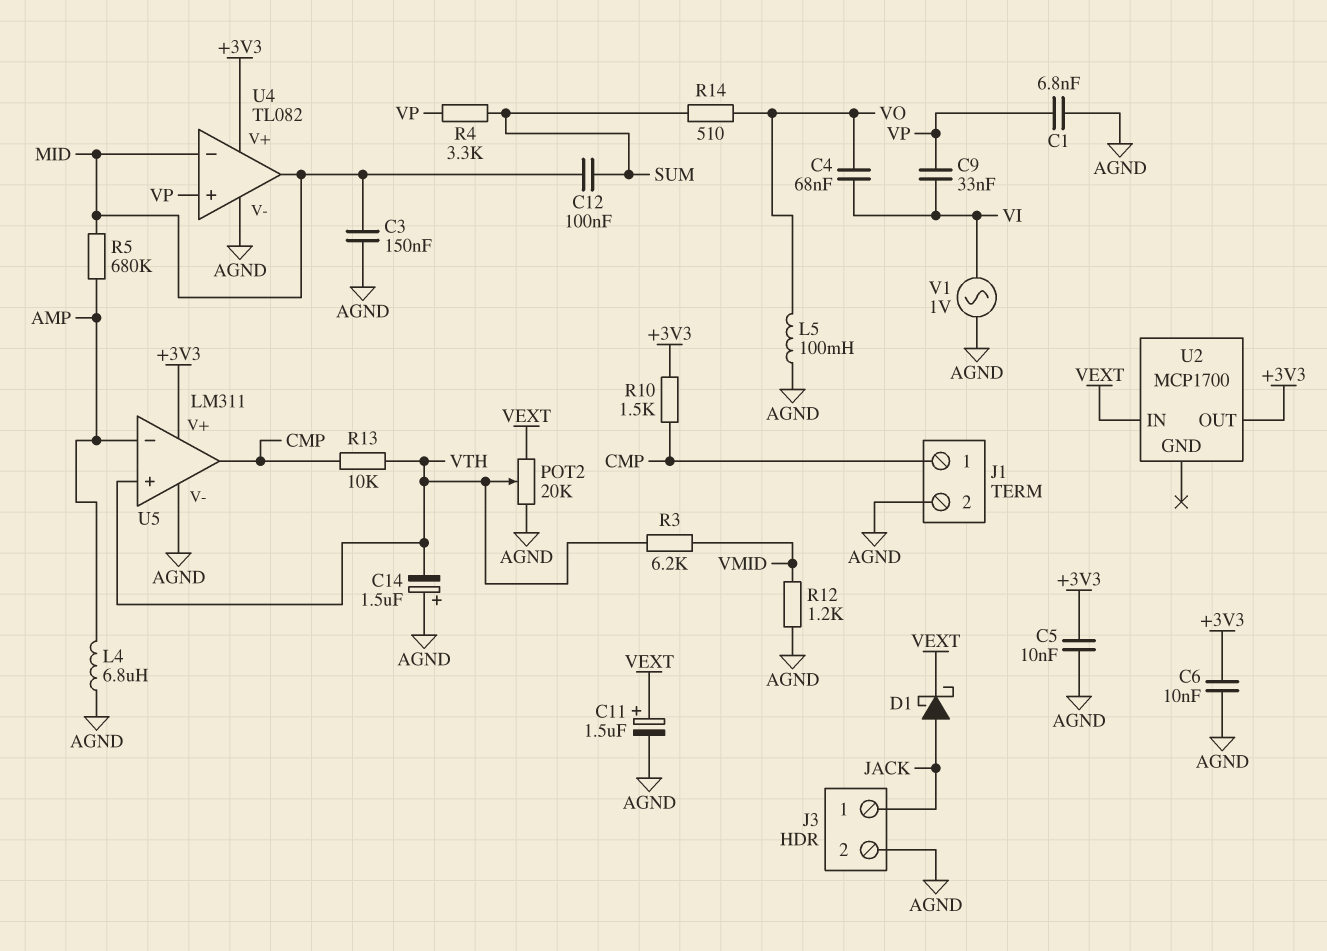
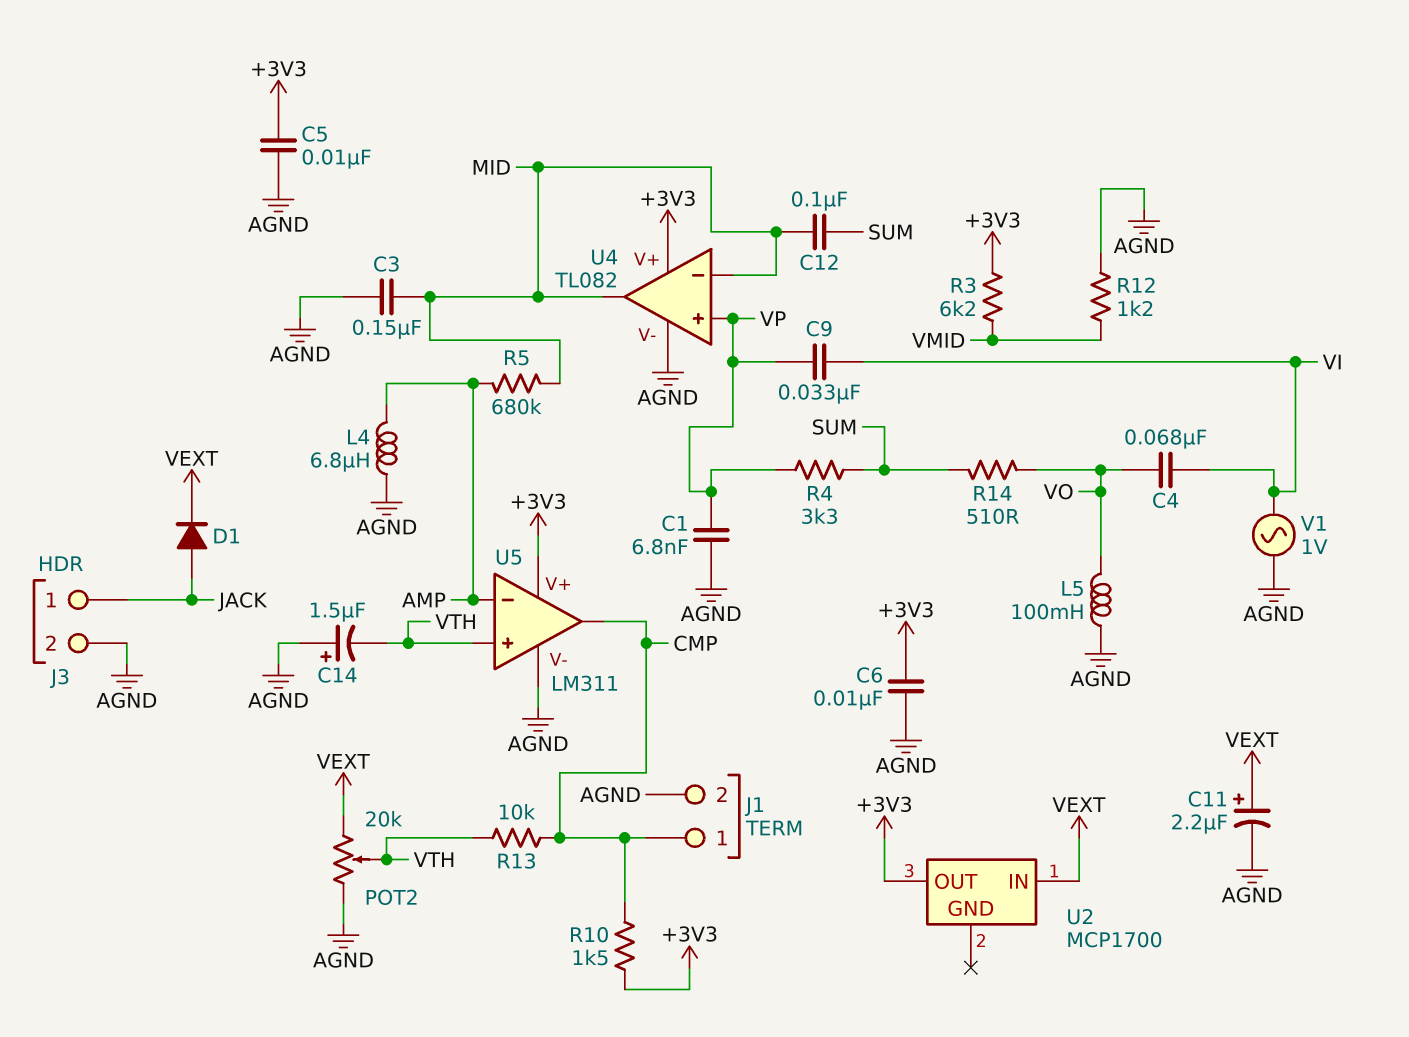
C11: 1.5uF (plus VEXT, minus AGND) -> 2.2uF (plus VEXT, minus AGND)
D1: schottky (A JACK, K VEXT) -> diode (A JACK, K VEXT)
R3: 6.2k (VMID, VTH) -> 6.2k (+3V3, VMID)

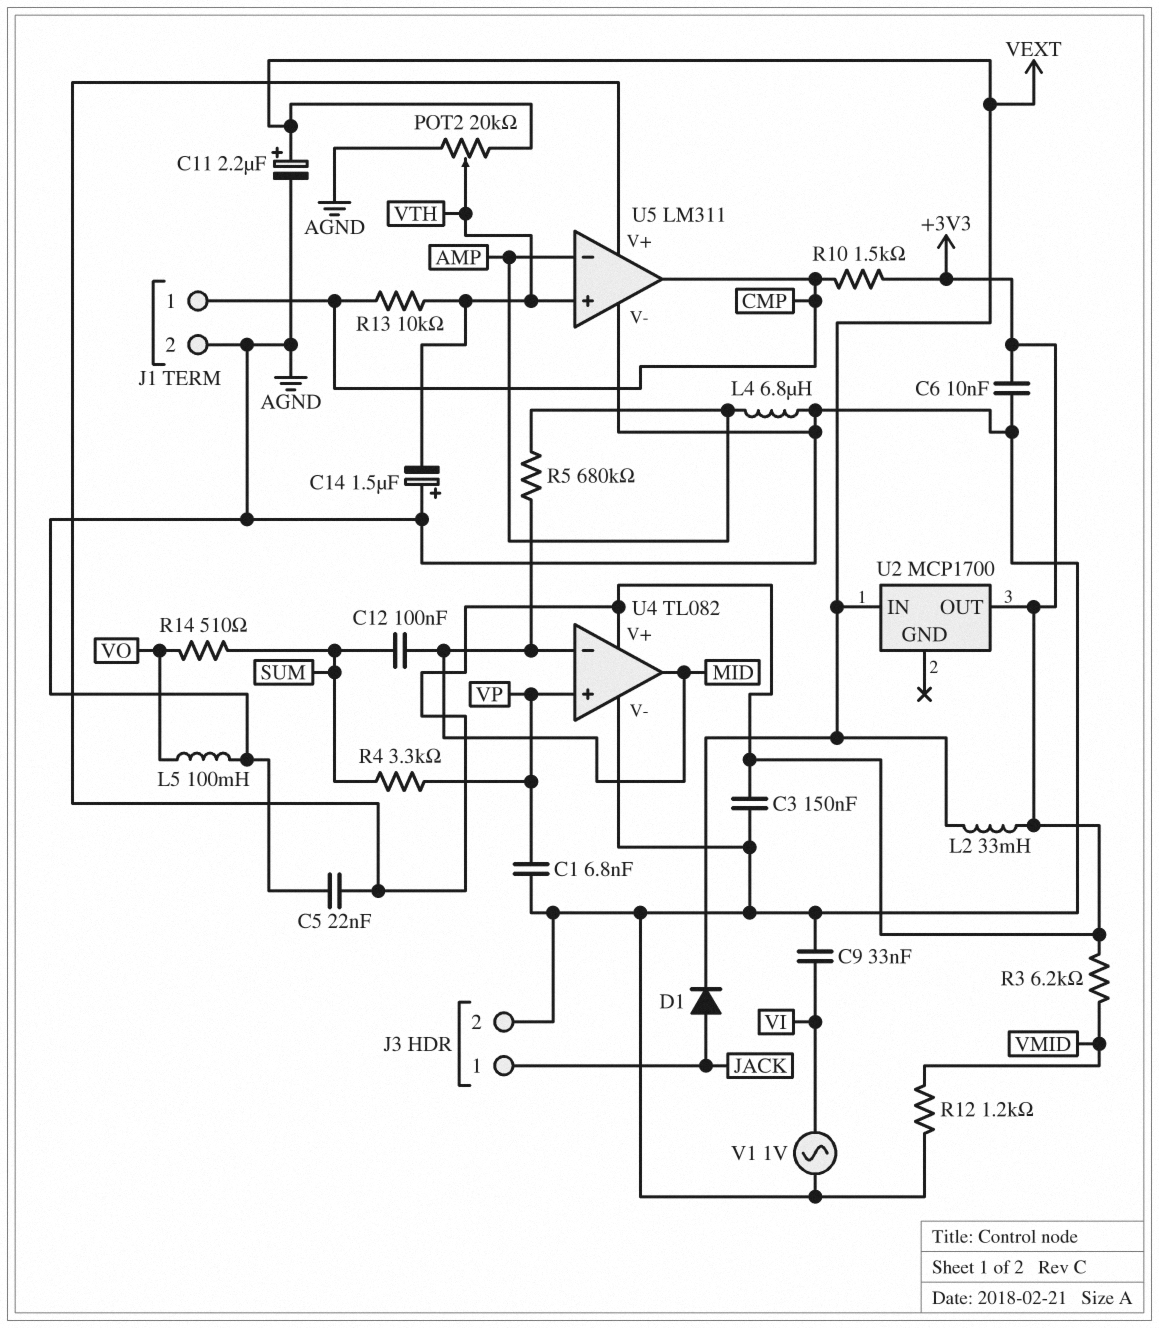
C3: 150nF (AGND, MID) -> 150nF (+3V3, AGND)
C4: 68nF (VI, VO) -> none
C5: 10nF (+3V3, AGND) -> 22nF (+3V3, AGND)
C9: 33nF (VI, VP) -> 33nF (AGND, VI)
L2: none -> 33mH (+3V3, VEXT)

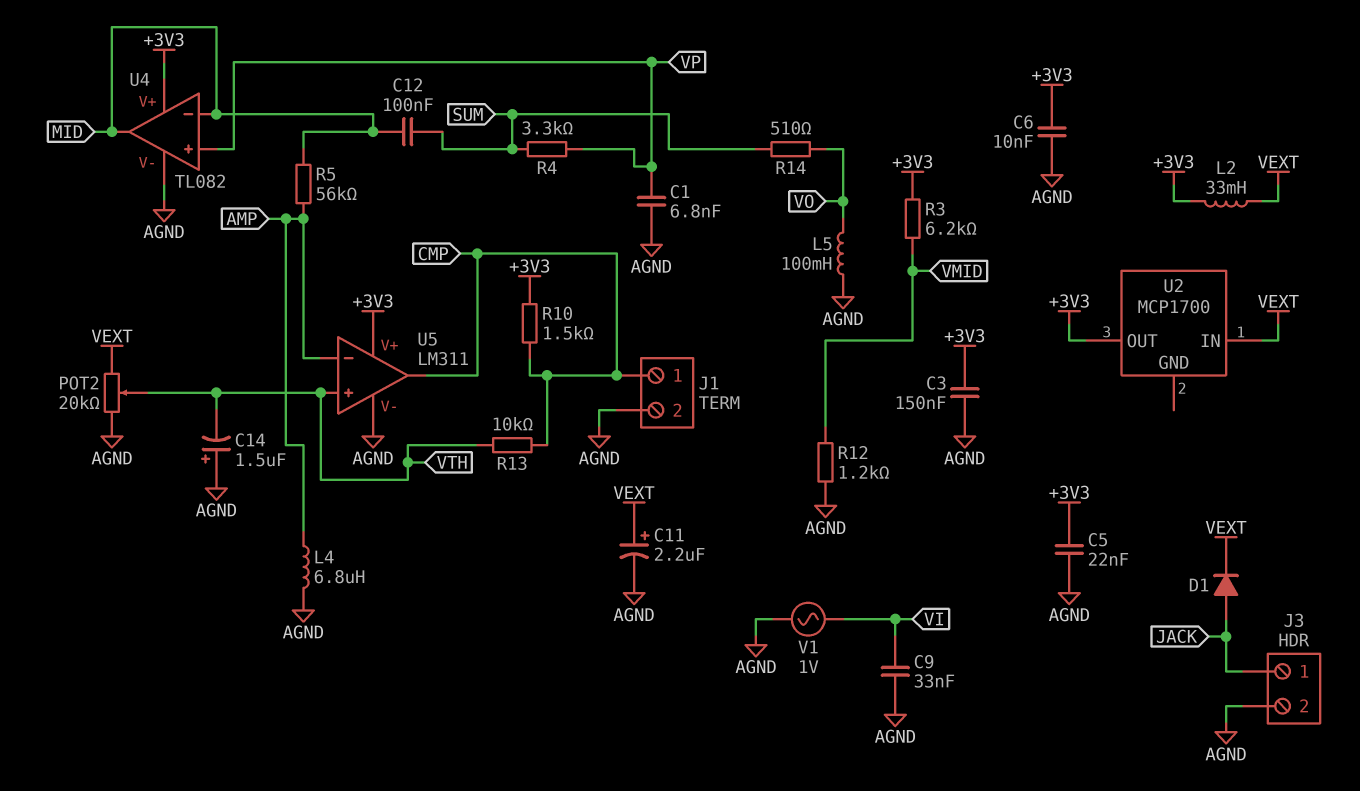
R5: 680k (AMP, MID) -> 56k (AMP, MID)

